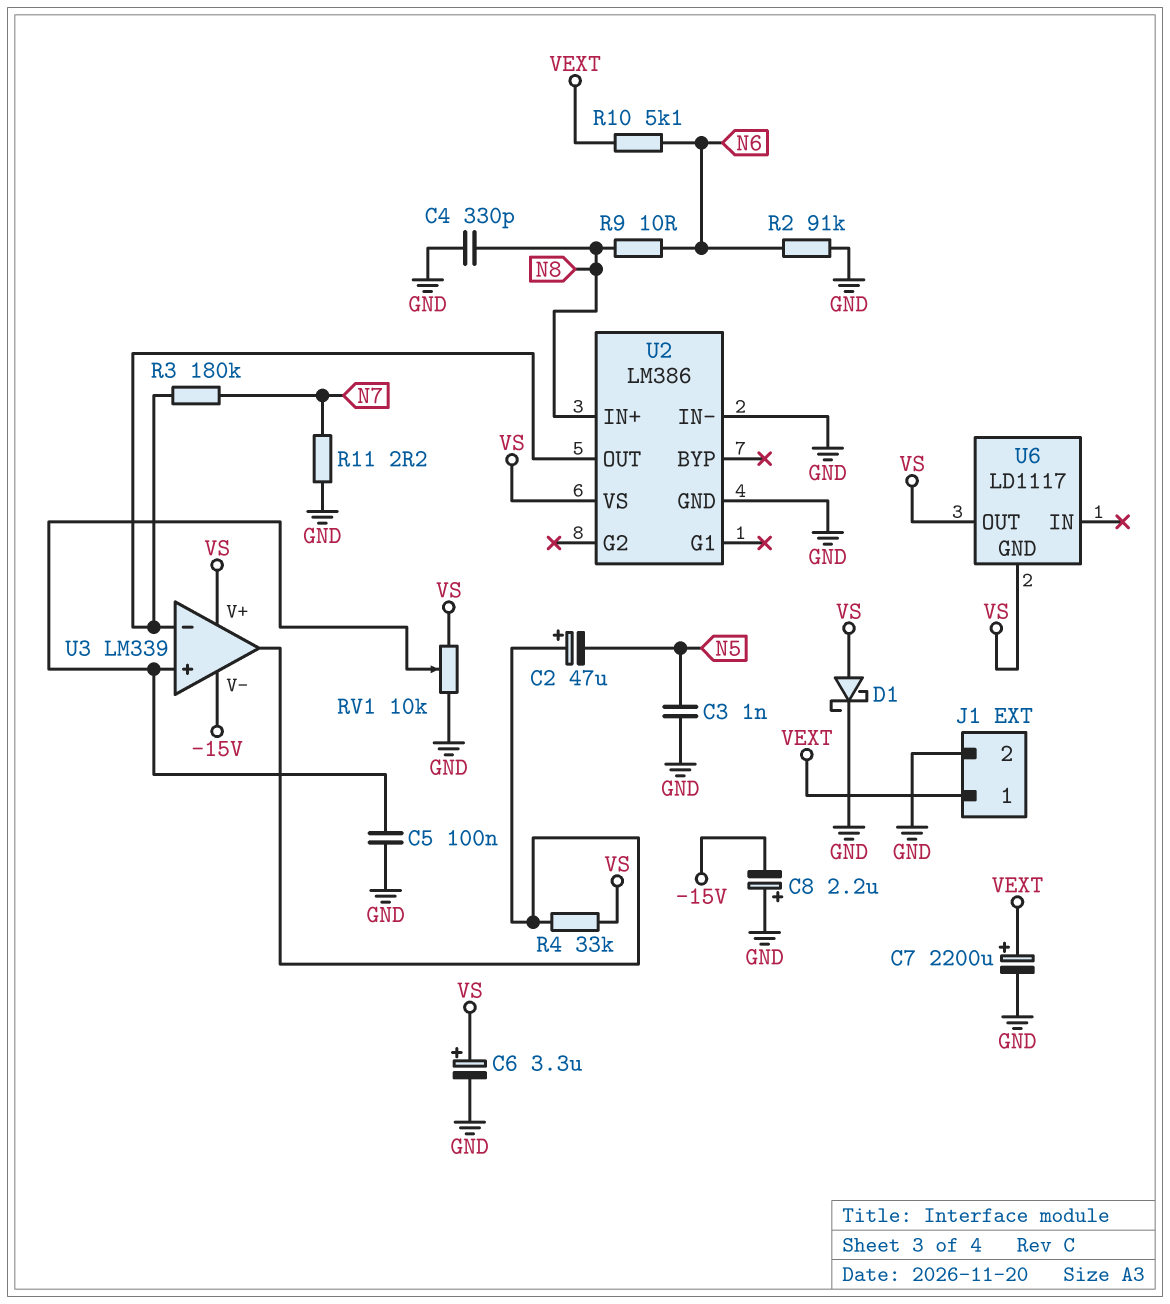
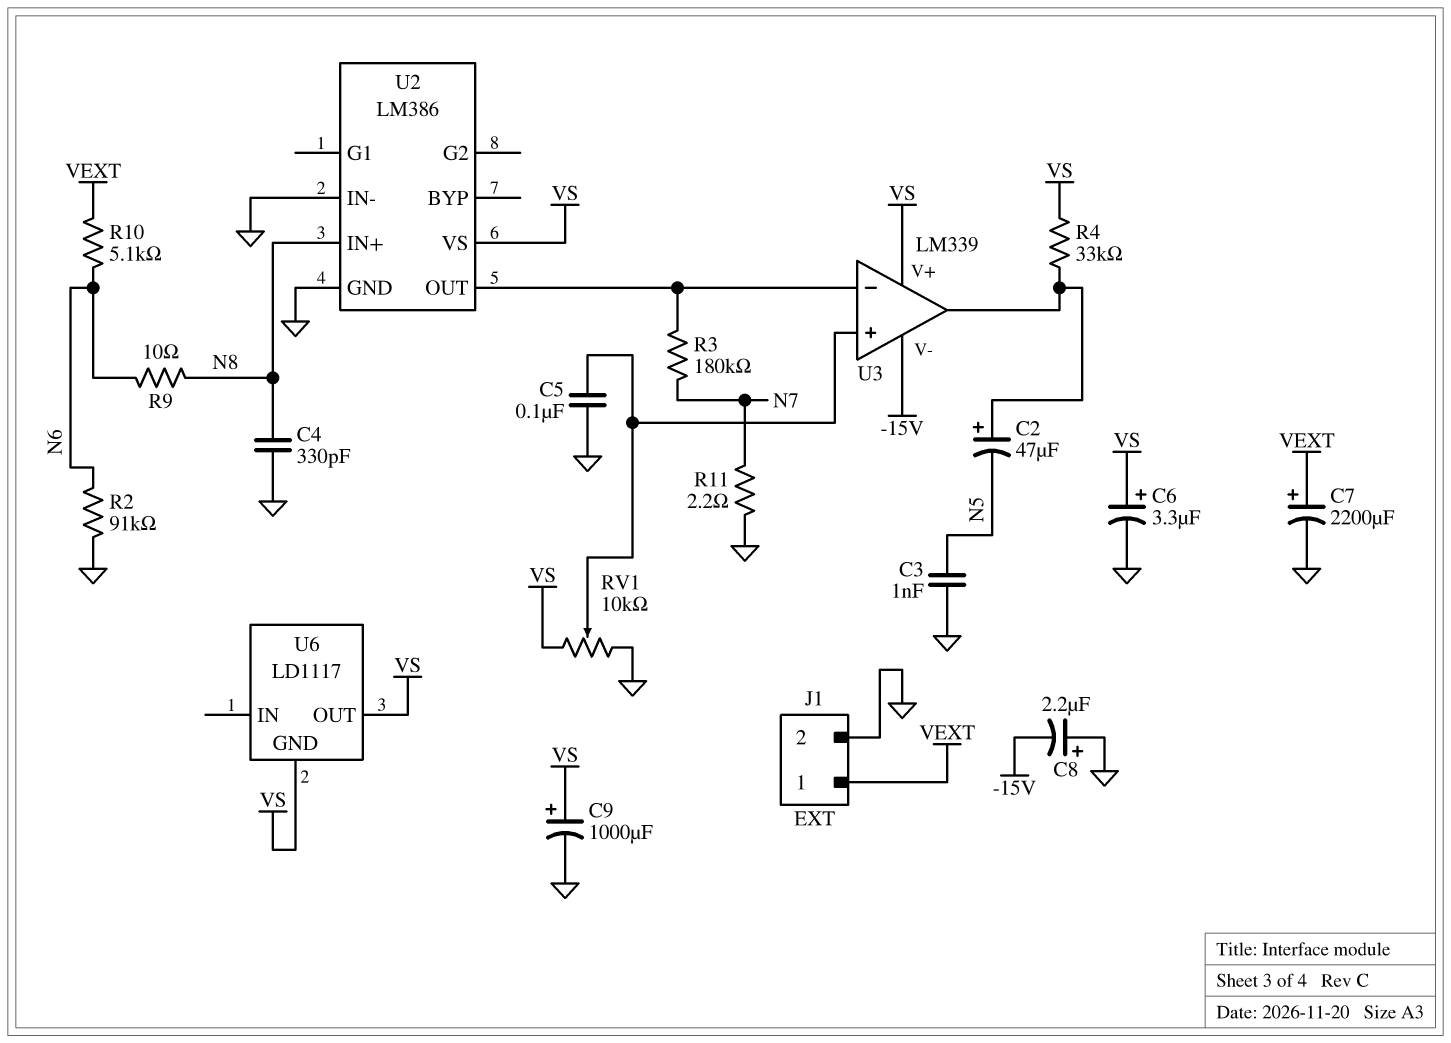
C9: none -> 1000uF (plus VS, minus GND)
D1: schottky (A VS, K GND) -> none

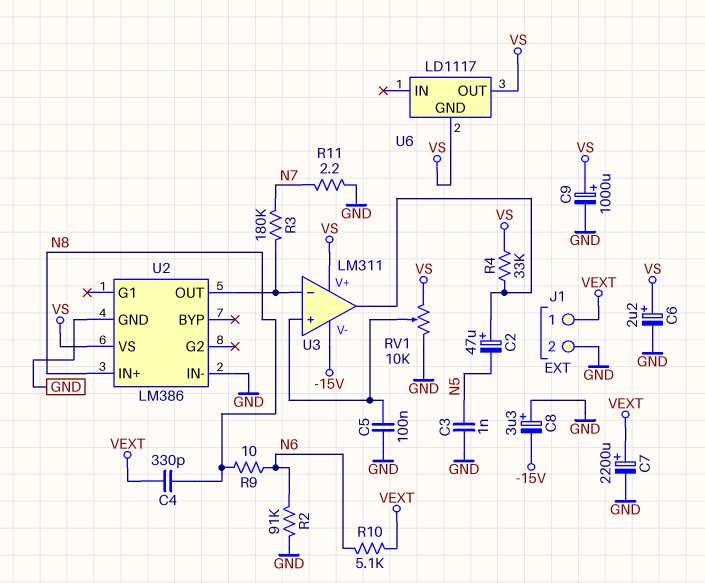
C4: 330pF (GND, N8) -> 330pF (N8, VEXT)
C6: 3.3uF (plus VS, minus GND) -> 2.2uF (plus VS, minus GND)
C8: 2.2uF (plus GND, minus -15V) -> 3.3uF (plus GND, minus -15V)
U3: LM339 -> LM311

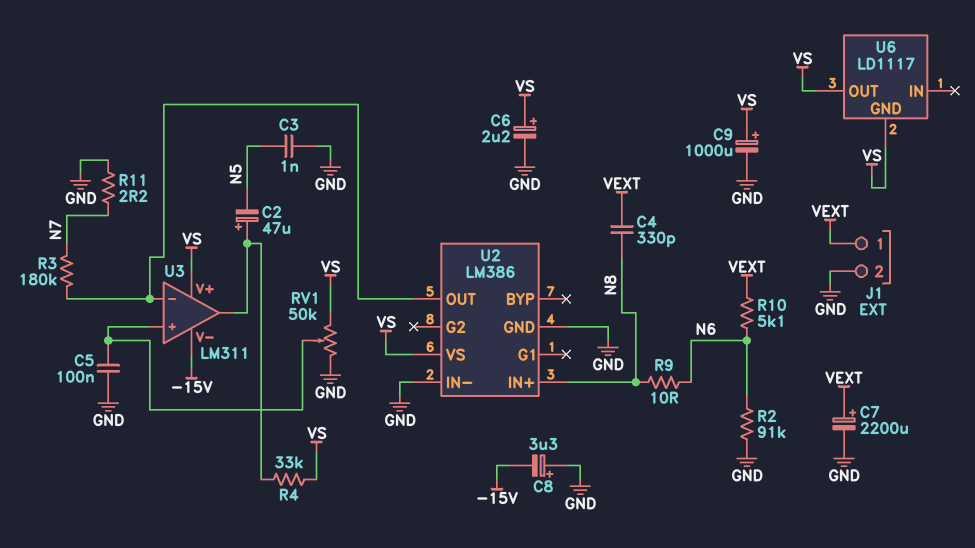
RV1: 10k (GND, VS, wiper U3/in+) -> 50k (GND, VS, wiper U3/in+)

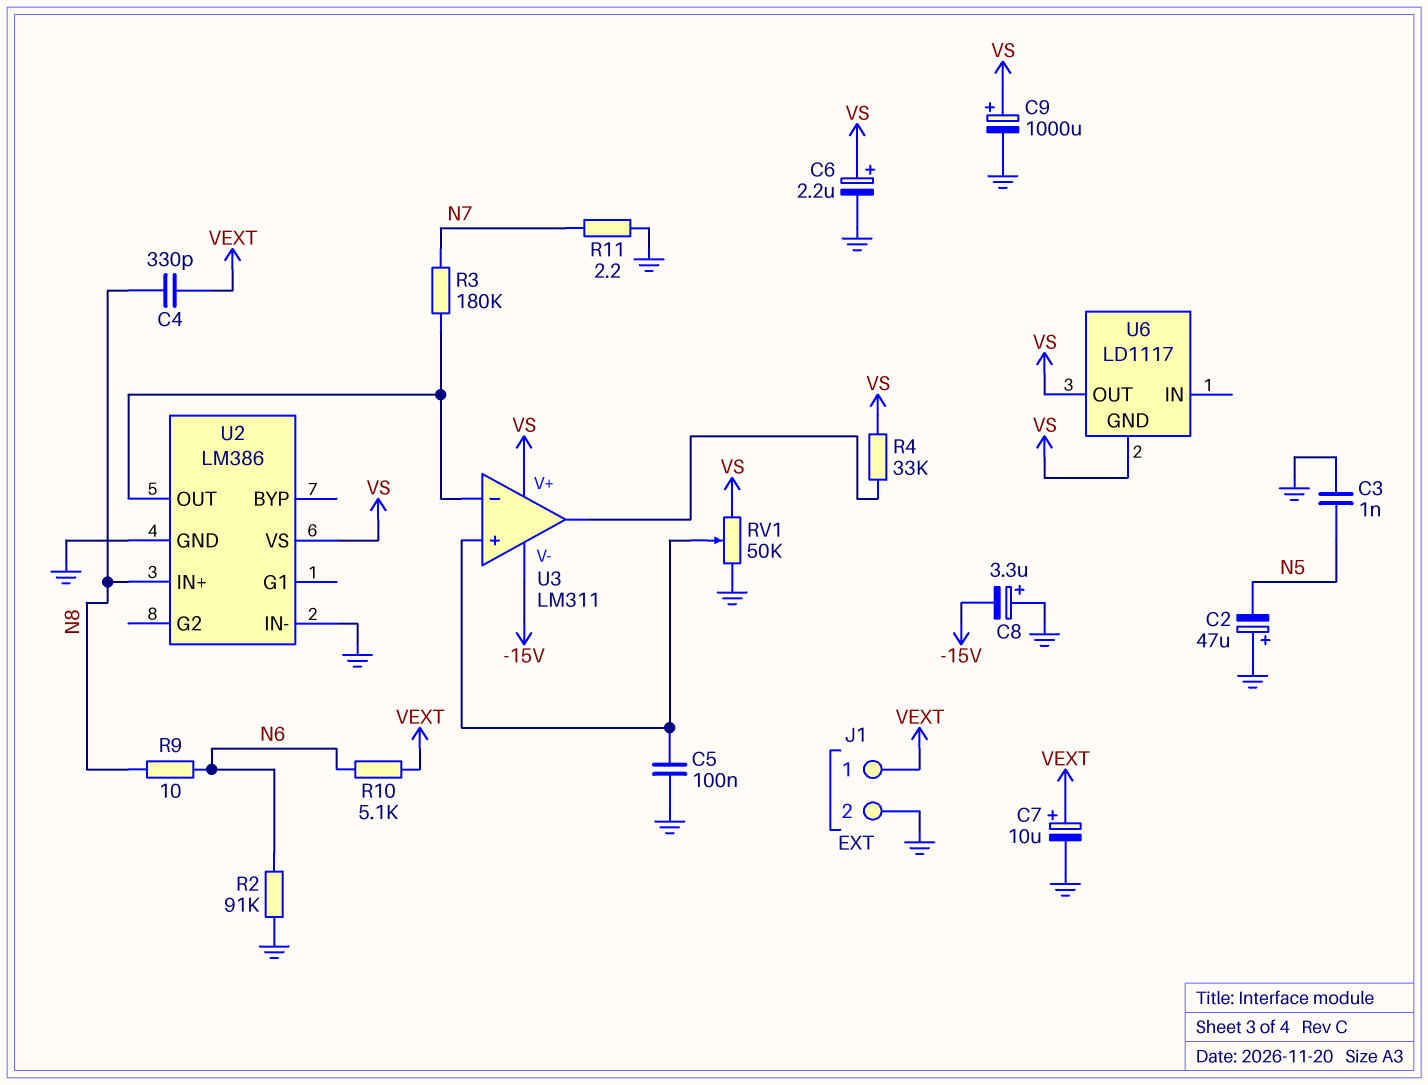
C2: 47uF (plus U3/out, minus N5) -> 47uF (plus GND, minus N5)
C7: 2200uF (plus VEXT, minus GND) -> 10uF (plus VEXT, minus GND)

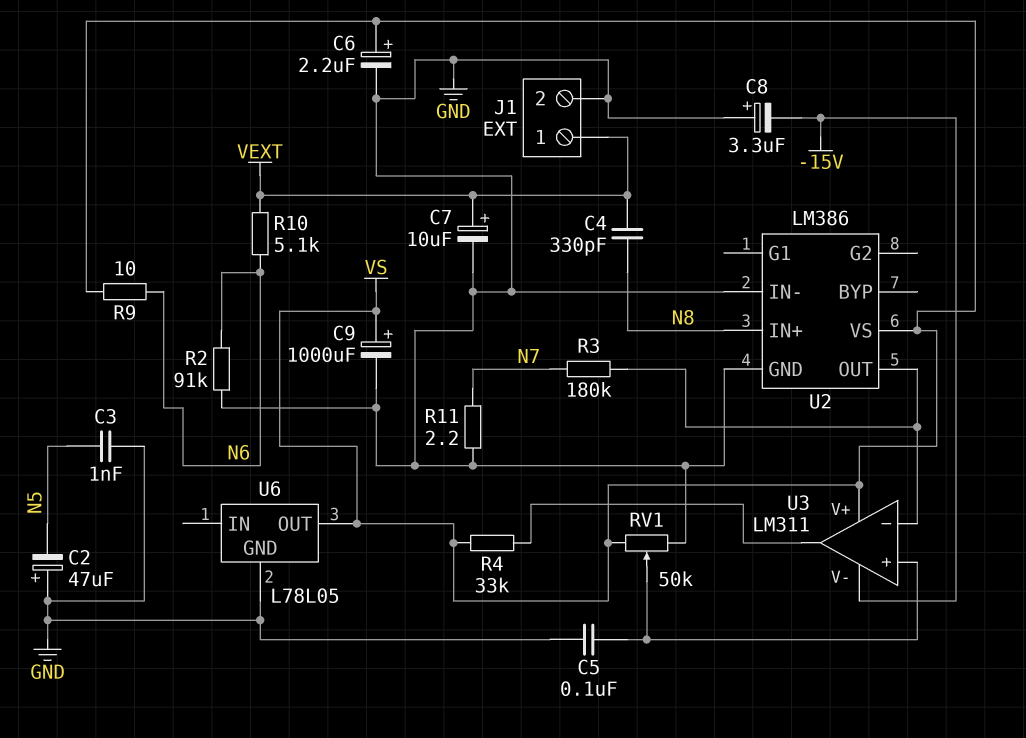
R9: 10 (N6, N8) -> 10 (N6, VS)
U6: LD1117 -> L78L05
U6 pin GND: VS -> GND

